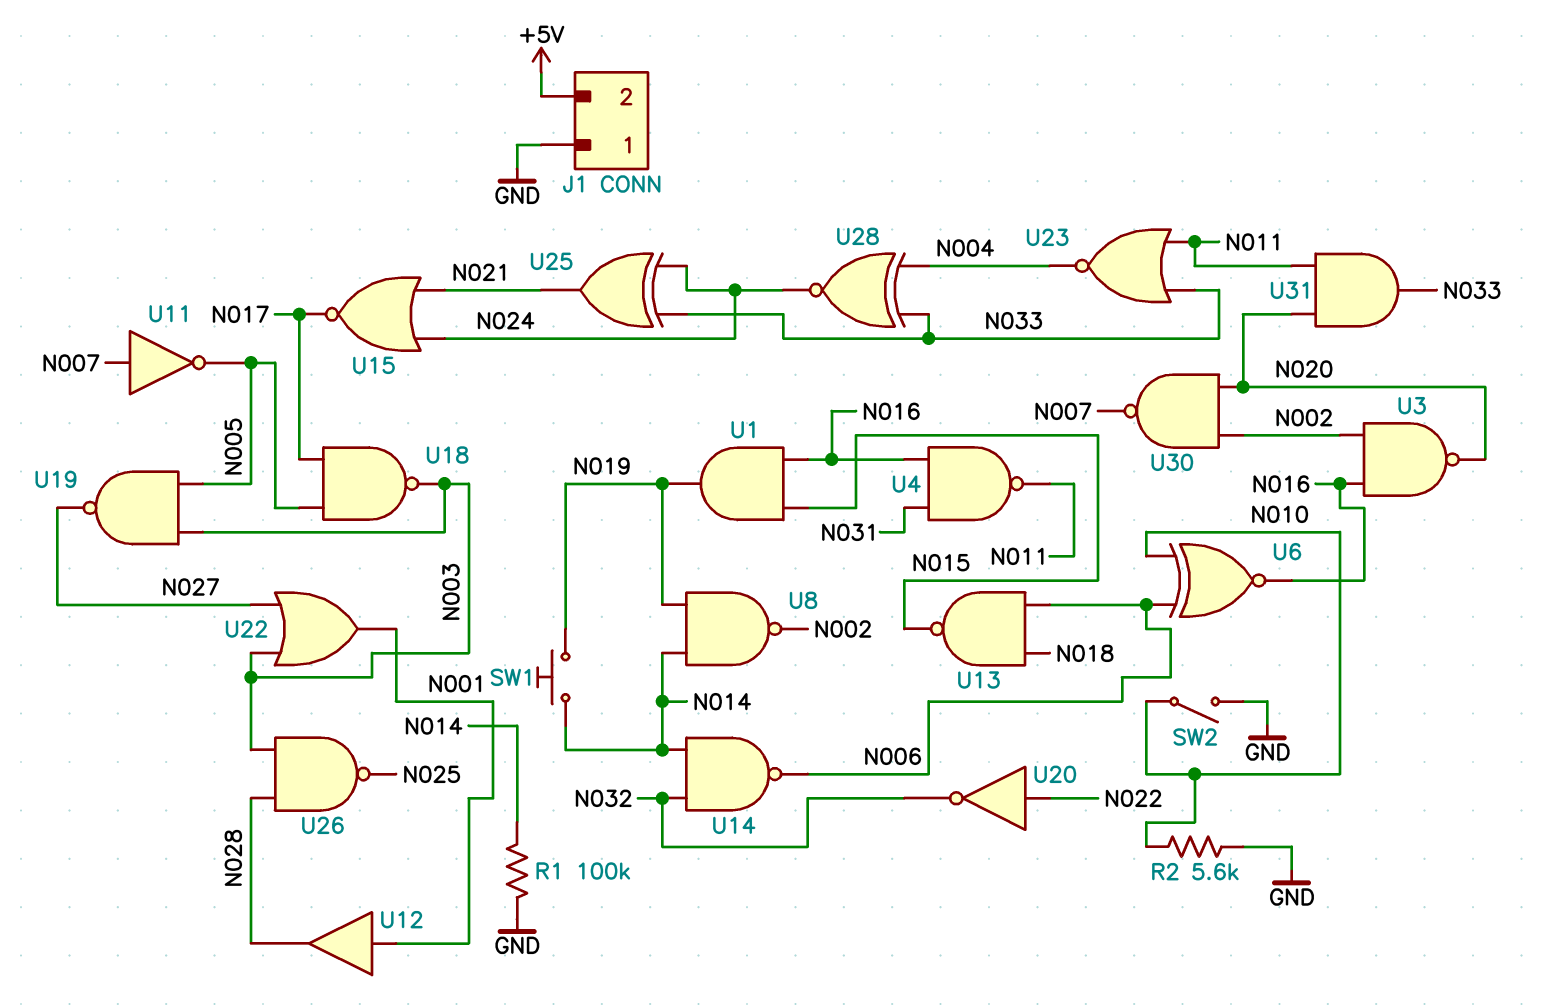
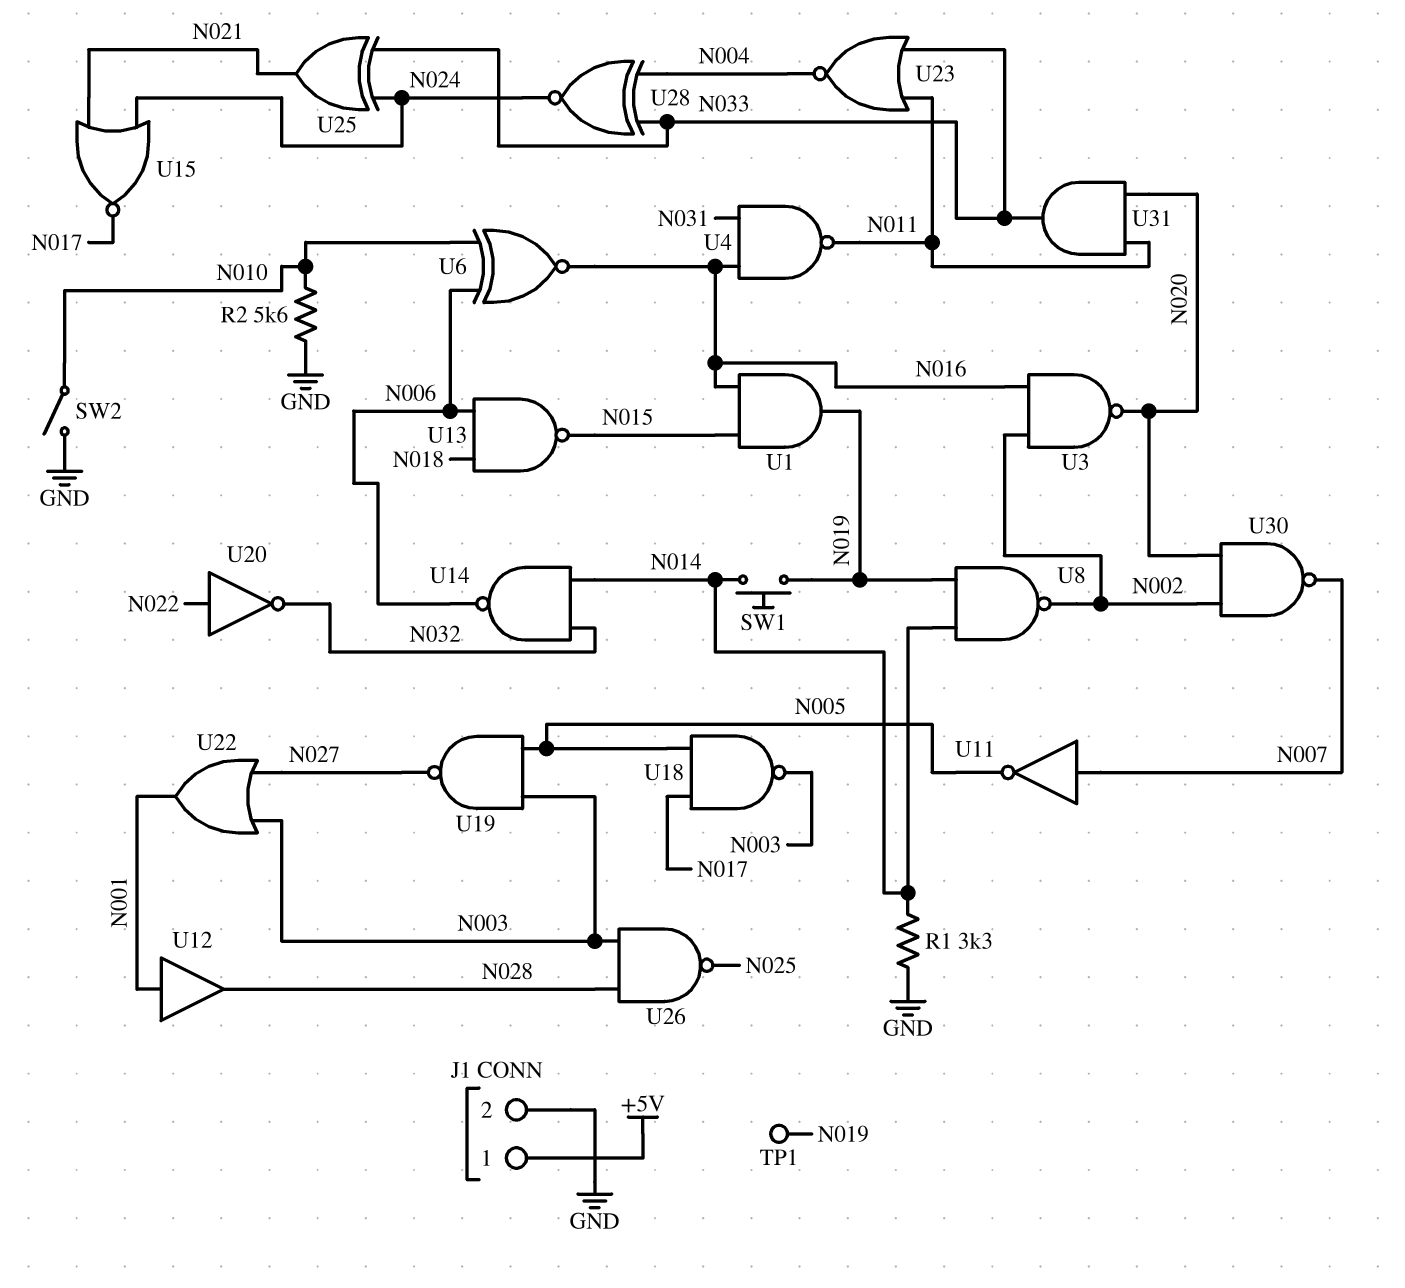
J1 pin 1: GND -> +5V
J1 pin 2: +5V -> GND
R1: 100k (GND, N014) -> 3.3k (GND, N014)
TP1: none -> test point (N019)

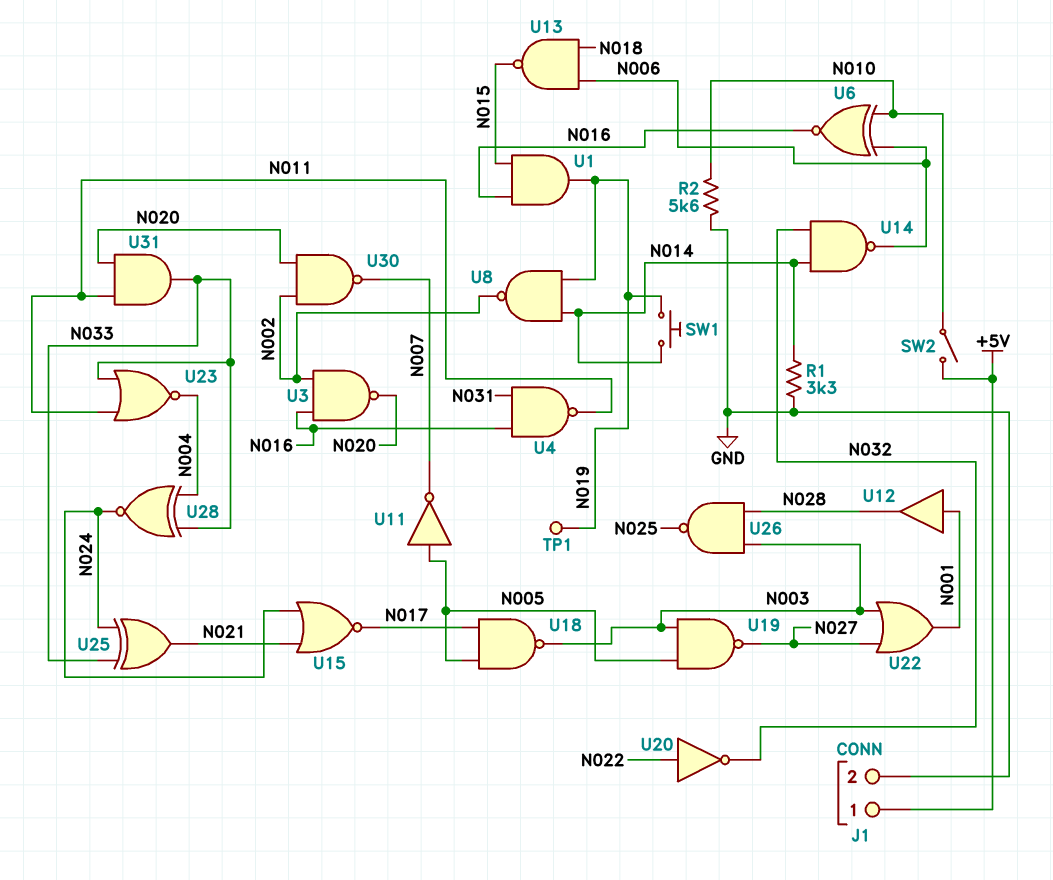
SW2: switch (GND, N010) -> switch (+5V, N010)
U11: NOT (in N007, out N005) -> NOT (in N005, out N007)

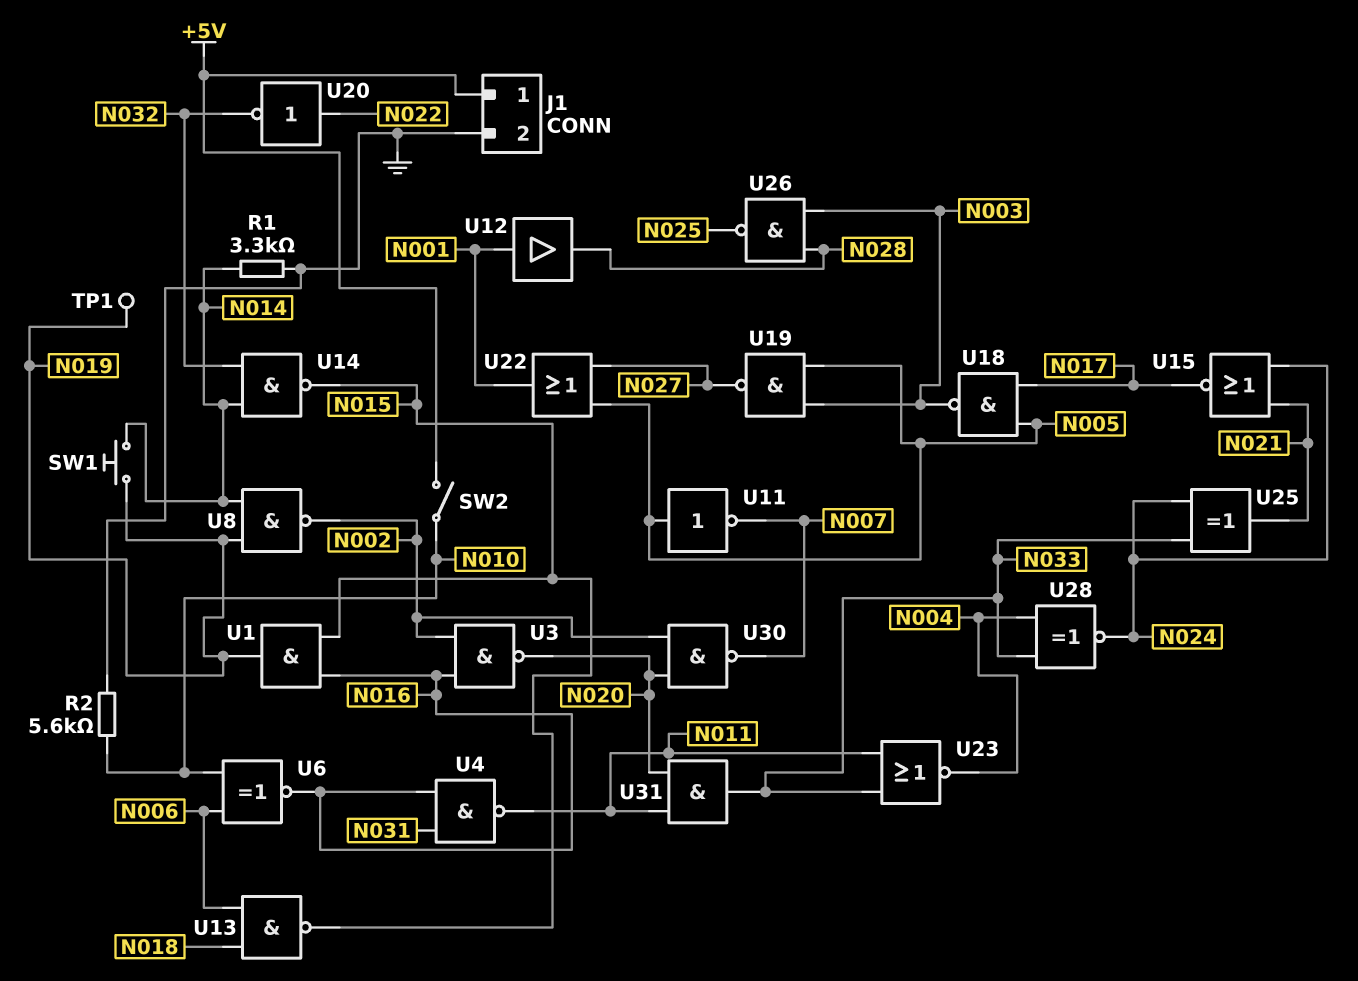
U14: NAND (in N014, in N032, out N006) -> NAND (in N014, in N032, out N015)
U22: OR (in N003, in N027, out N001) -> OR (in N005, in N027, out N001)

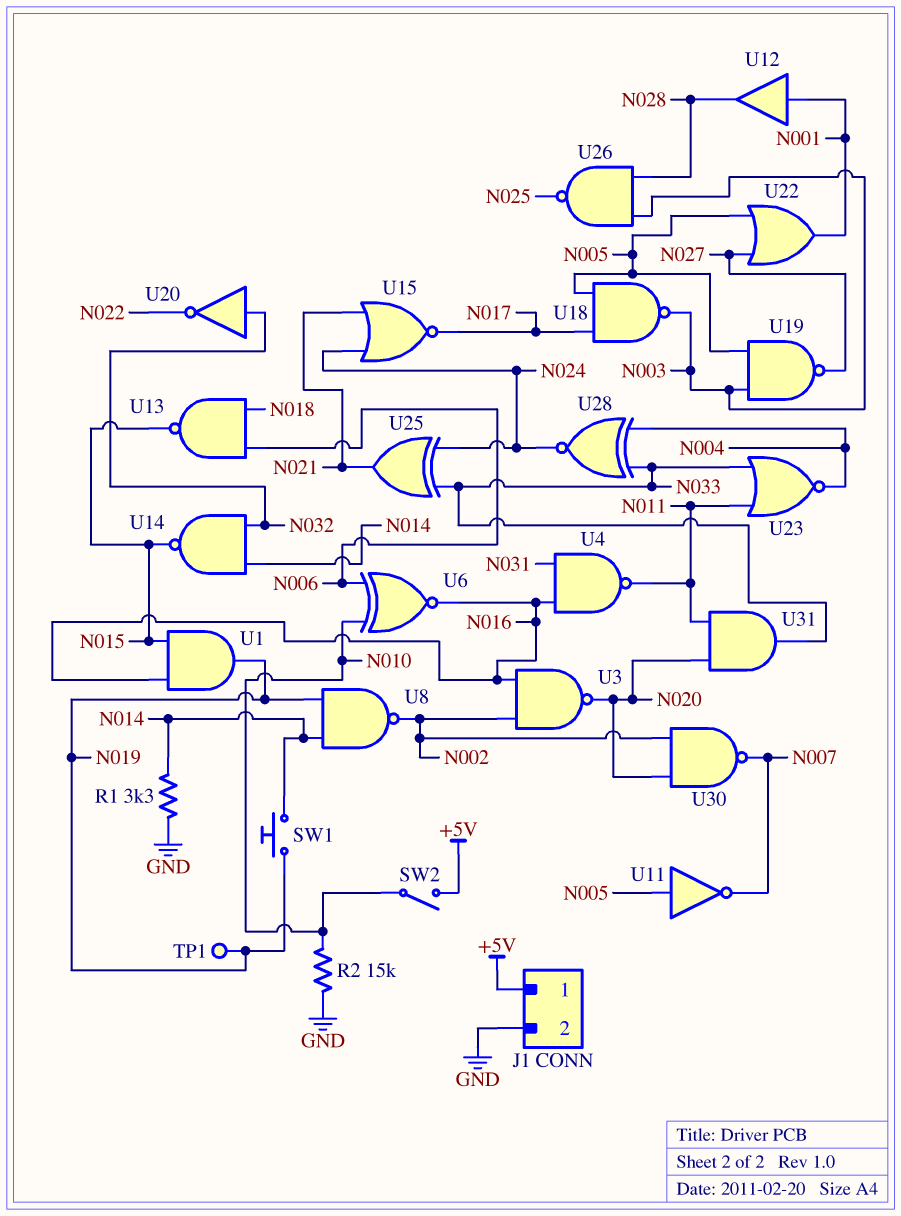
R2: 5.6k (GND, N010) -> 15k (GND, N010)
U20: NOT (in N022, out N032) -> NOT (in N032, out N022)

